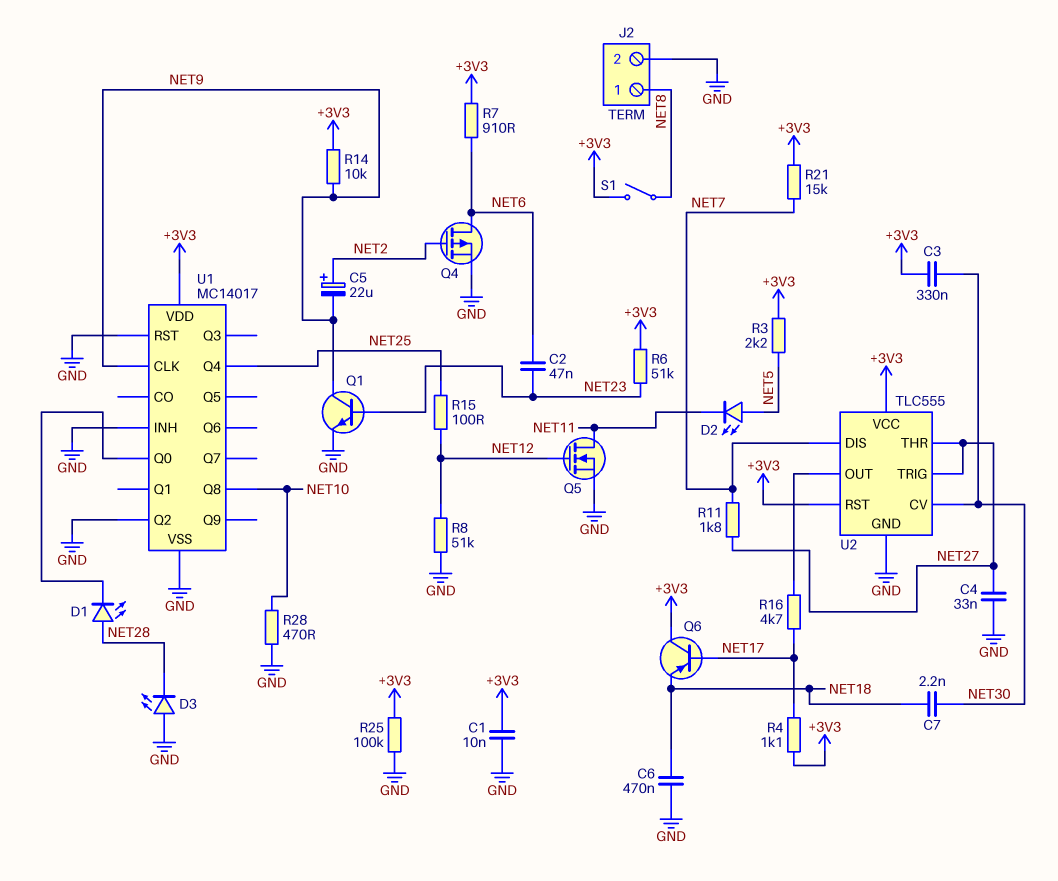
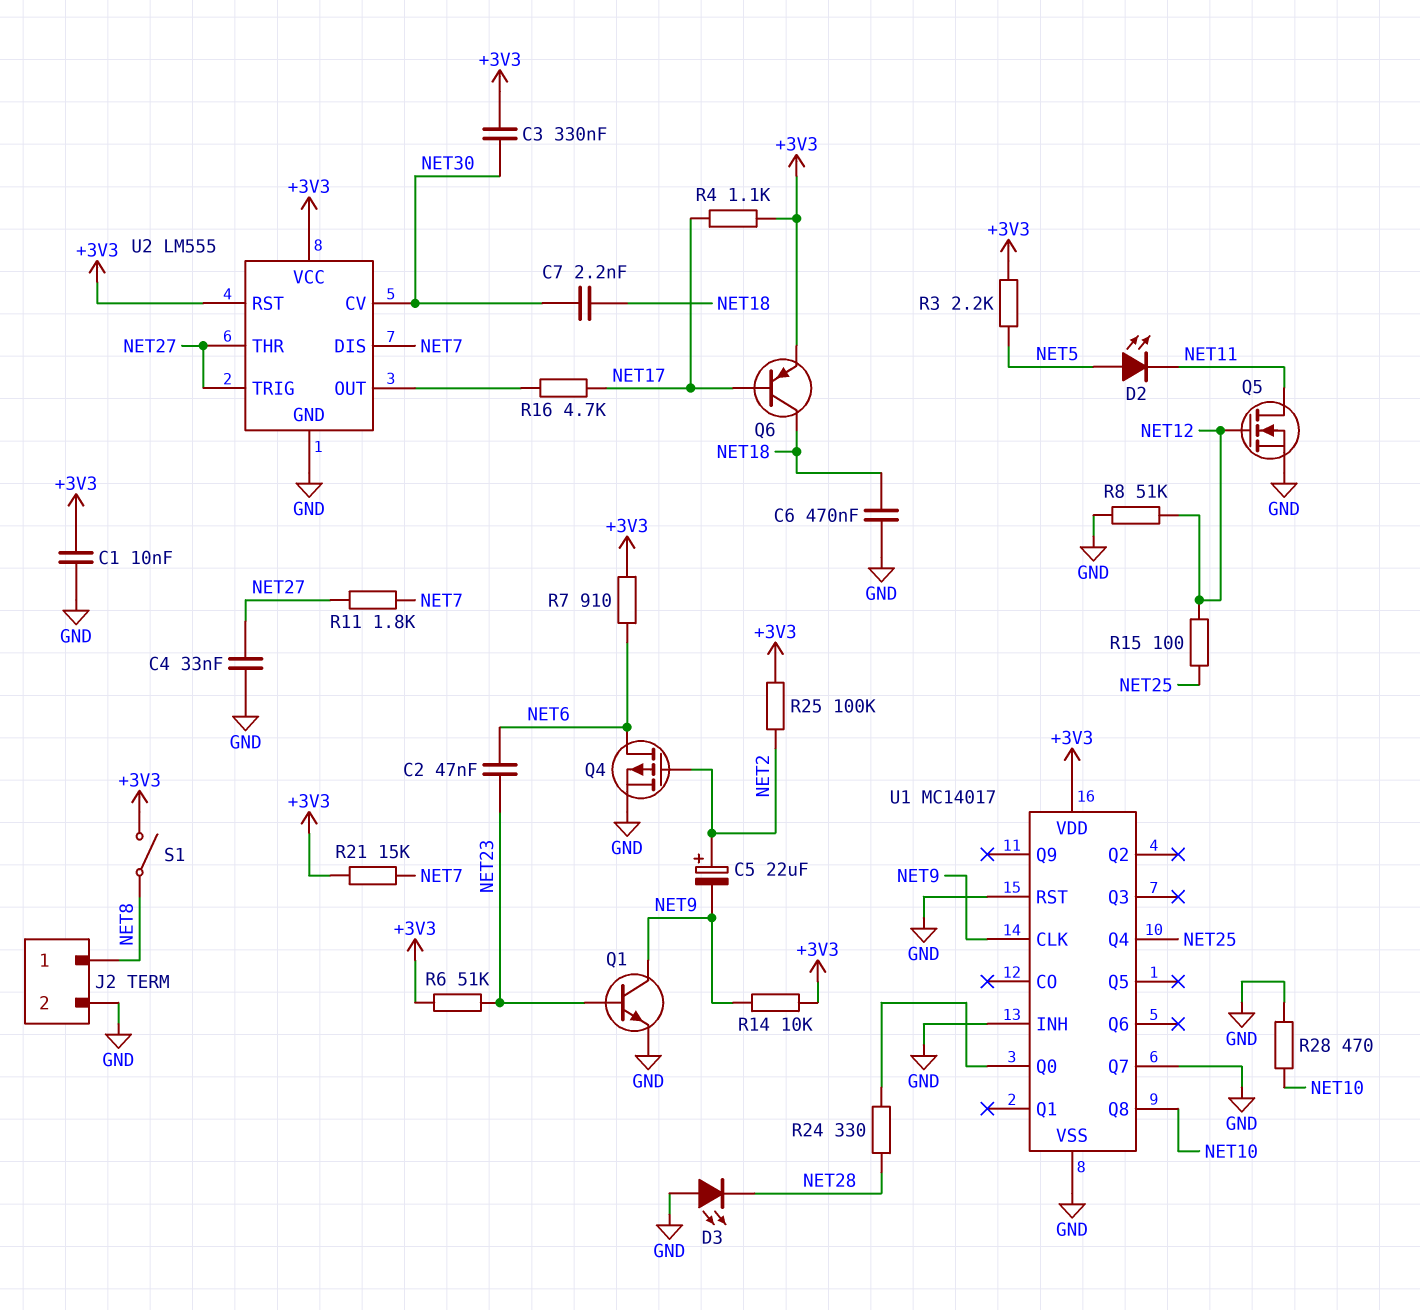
D1: LED (A NET28, K U1/Q0) -> none
Q6: PNP (B NET17, C +3V3, E NET18) -> PNP (B NET17, C NET18, E +3V3)
R24: none -> 330 (NET28, U1/Q0)
R25: 100k (+3V3, GND) -> 100k (+3V3, NET2)
U1 pin Q2: GND -> none
U1 pin Q7: none -> GND
U2: TLC555 -> LM555

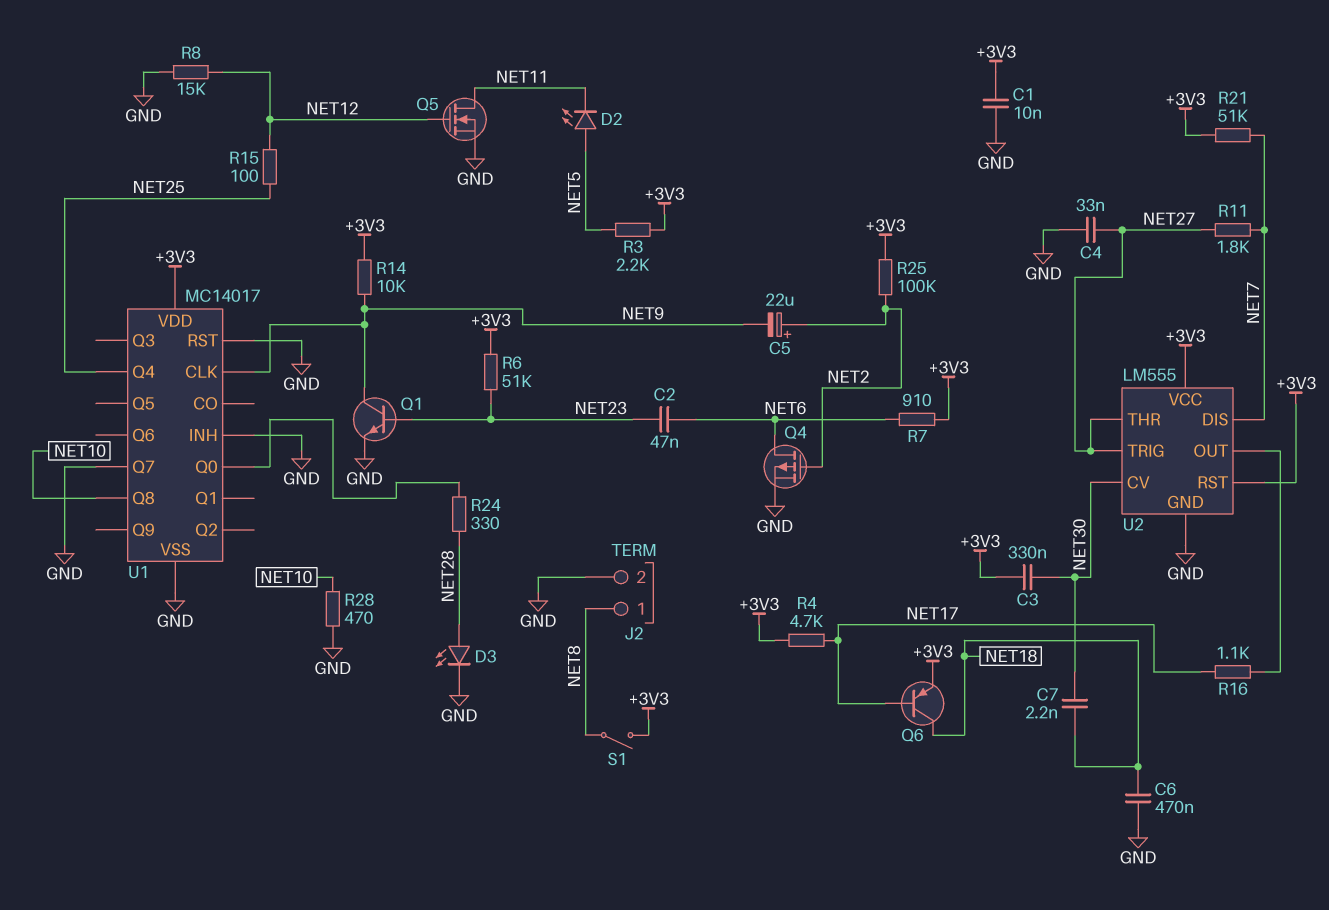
D3: LED (A GND, K NET28) -> LED (A NET28, K GND)
R4: 1.1k (+3V3, NET17) -> 4.7k (+3V3, NET17)
R8: 51k (GND, NET12) -> 15k (GND, NET12)
R16: 4.7k (NET17, U2/OUT) -> 1.1k (NET17, U2/OUT)
R21: 15k (+3V3, NET7) -> 51k (+3V3, NET7)

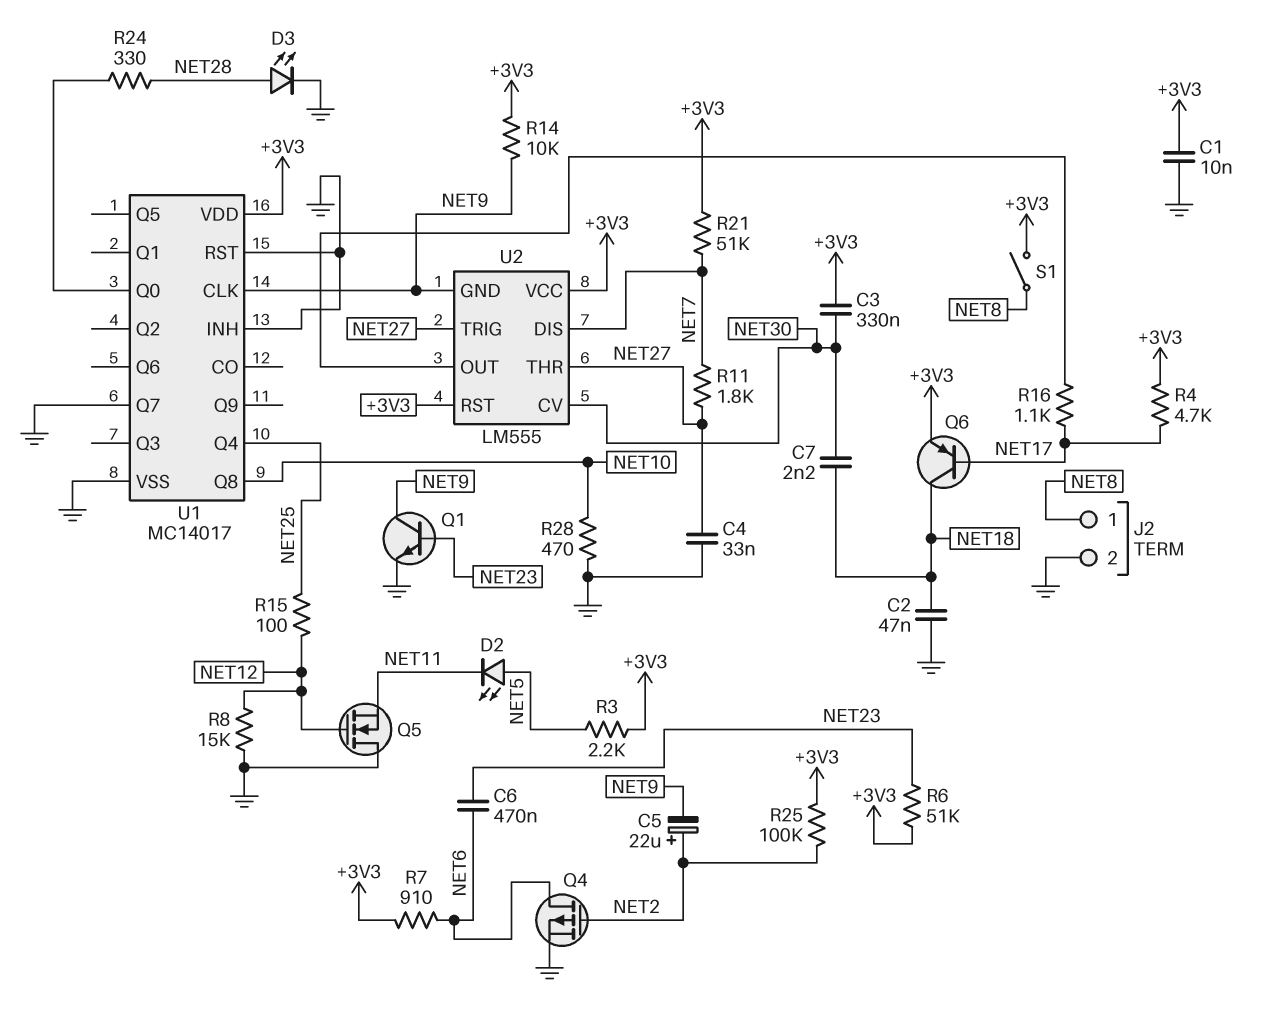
C2: 47nF (NET6, NET23) -> 47nF (GND, NET18)
C6: 470nF (GND, NET18) -> 470nF (NET6, NET23)
Q5: NMOS (G NET12, D NET11, S GND) -> NMOS (G NET12, D GND, S NET11)
U2 pin GND: GND -> NET9

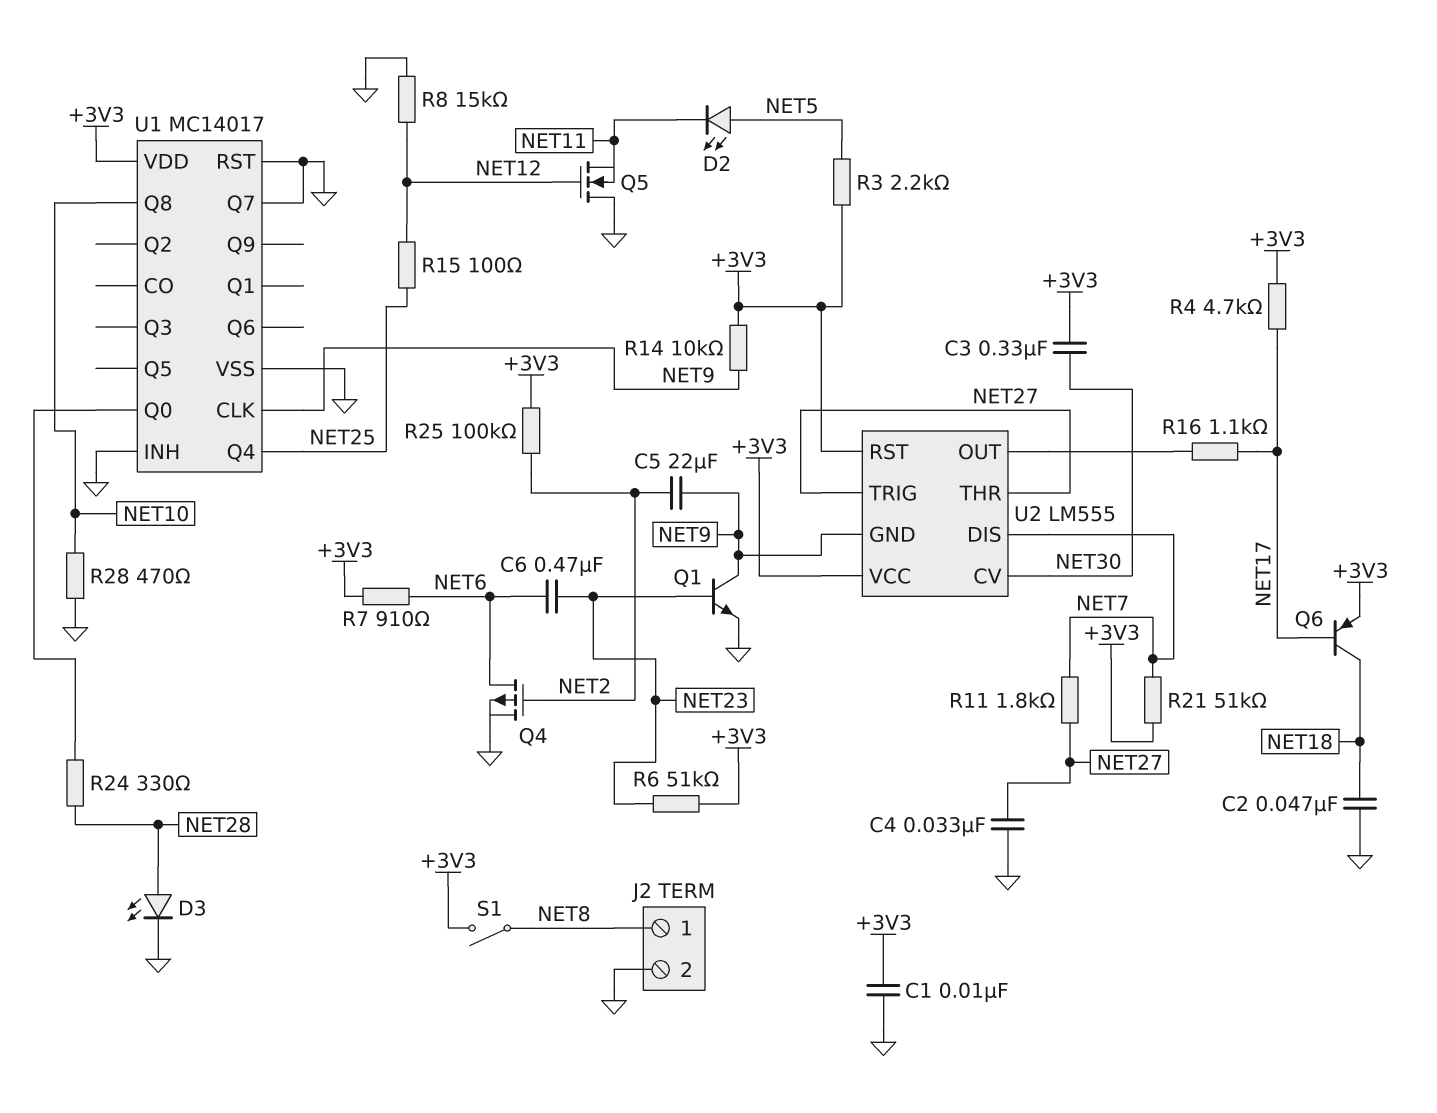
C5: 22uF (plus NET2, minus NET9) -> 22uF (NET2, NET9)
C7: 2.2nF (NET18, NET30) -> none

